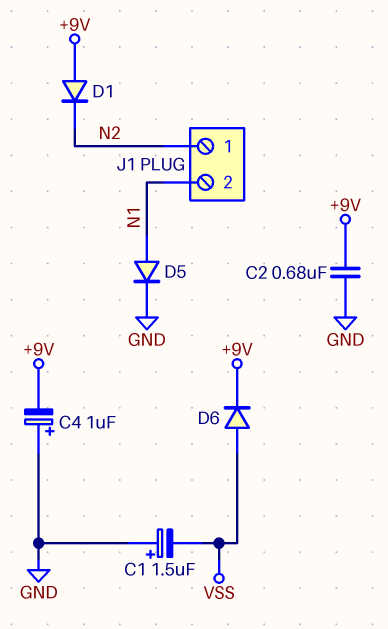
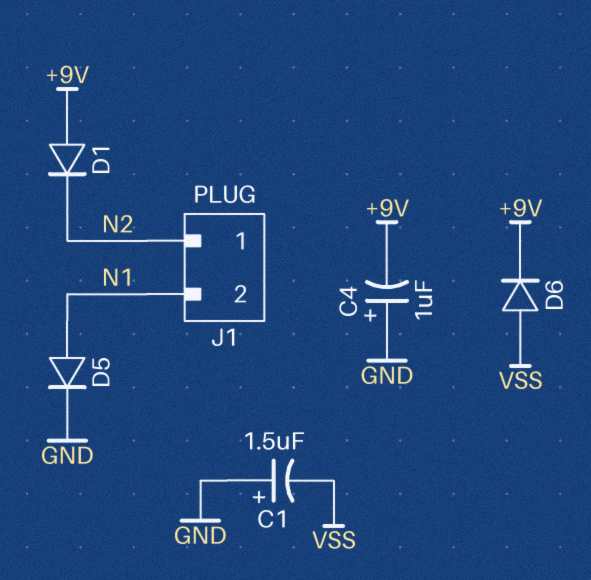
C2: 680nF (+9V, GND) -> none

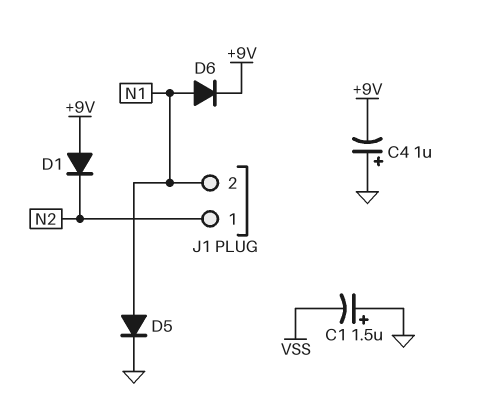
D6: diode (A VSS, K +9V) -> diode (A N1, K +9V)

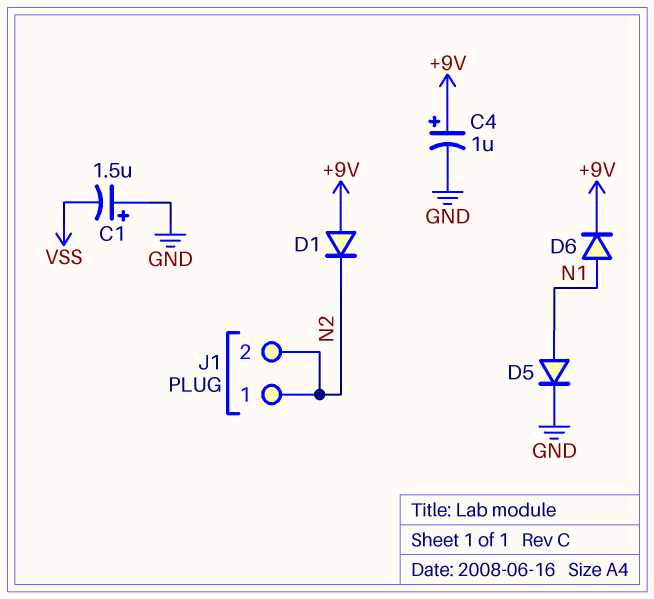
C4: 1uF (plus GND, minus +9V) -> 1uF (plus +9V, minus GND)
J1 pin 2: N1 -> N2

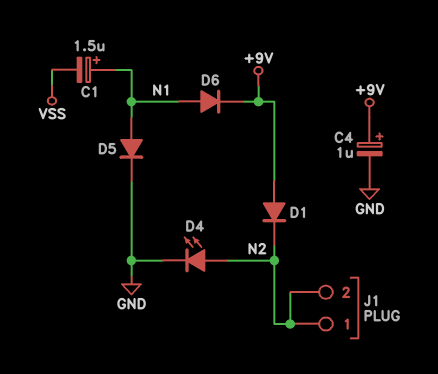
C1: 1.5uF (plus GND, minus VSS) -> 1.5uF (plus N1, minus VSS)
D4: none -> LED (A N2, K GND)

